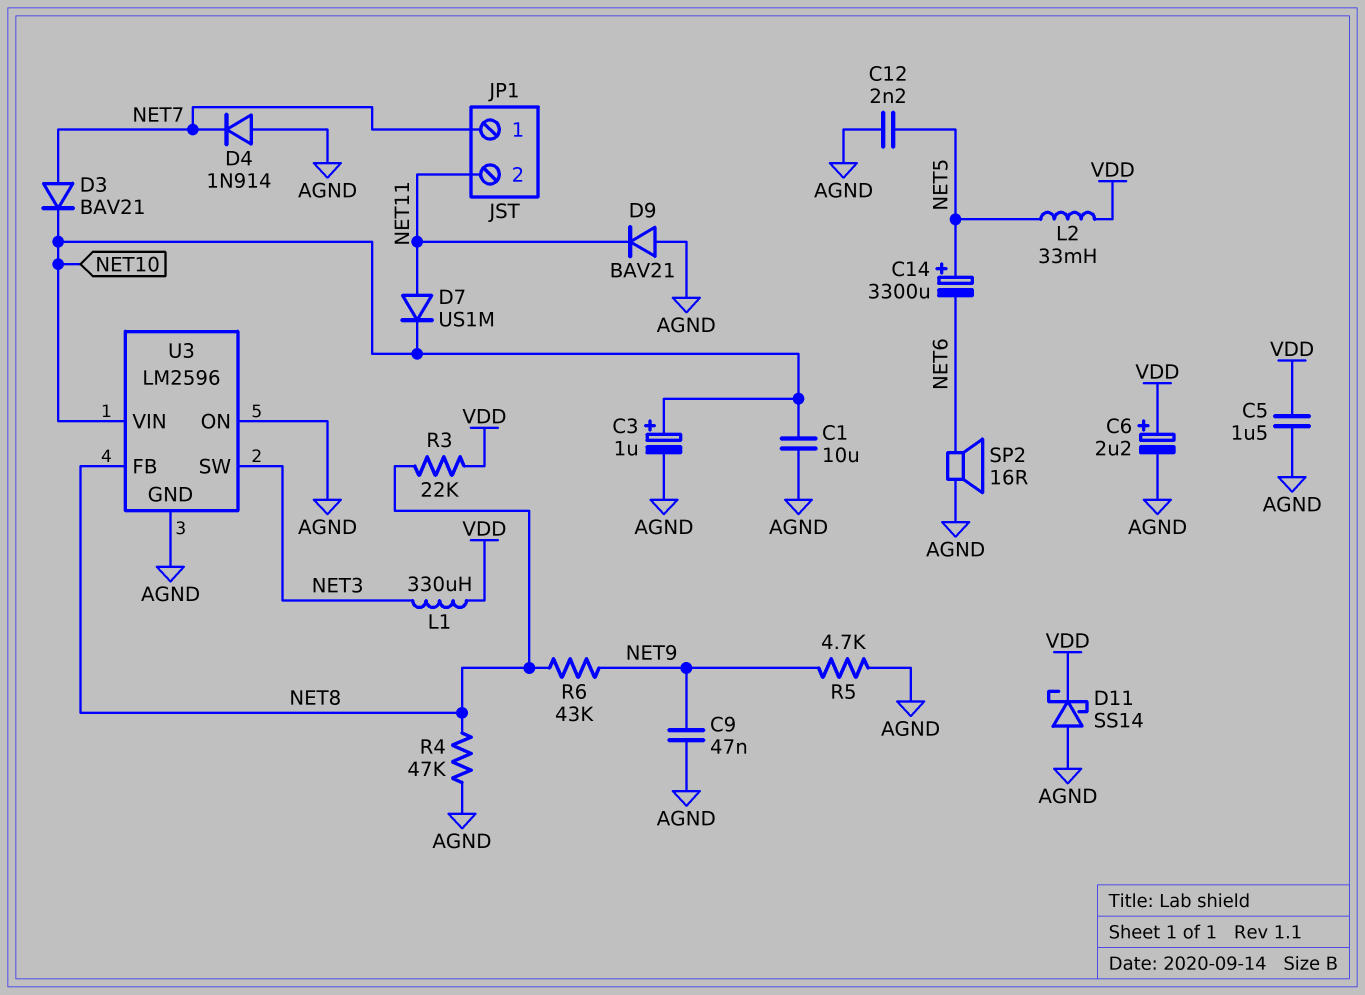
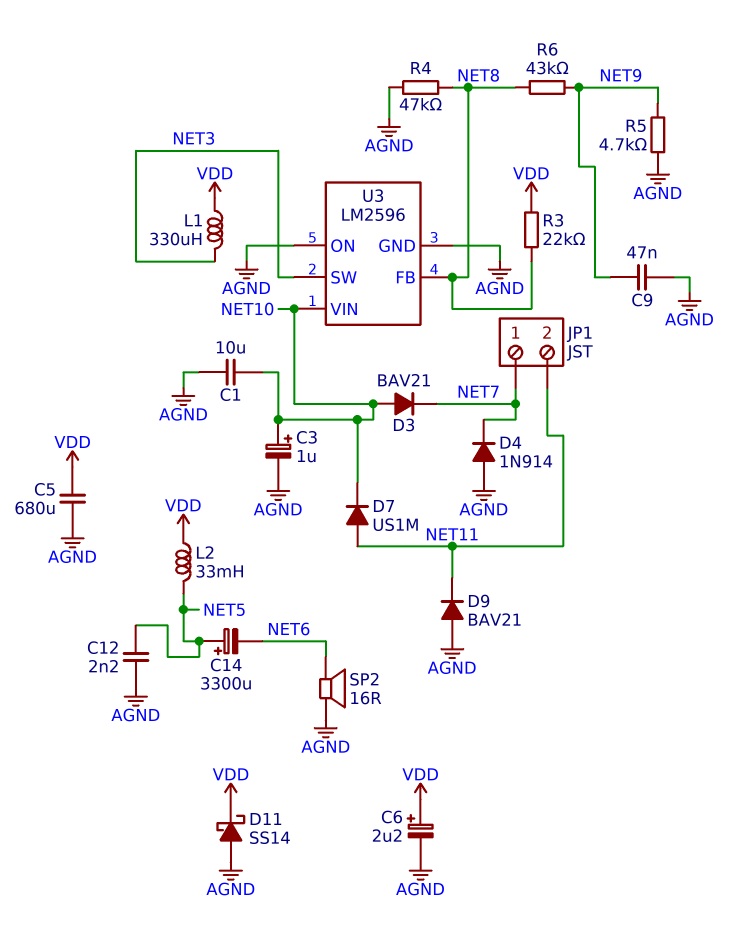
C5: 1.5uF (AGND, VDD) -> 680uF (AGND, VDD)
D3: diode BAV21 (A NET7, K NET10) -> diode BAV21 (A NET10, K NET7)

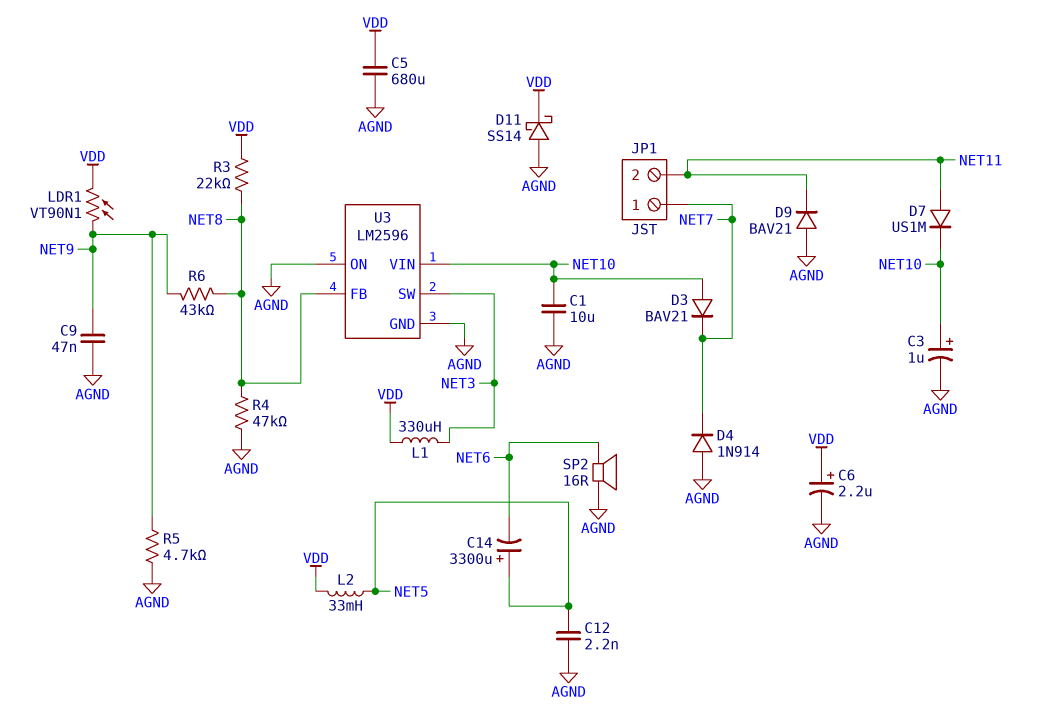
LDR1: none -> VT90N1 (NET9, VDD)

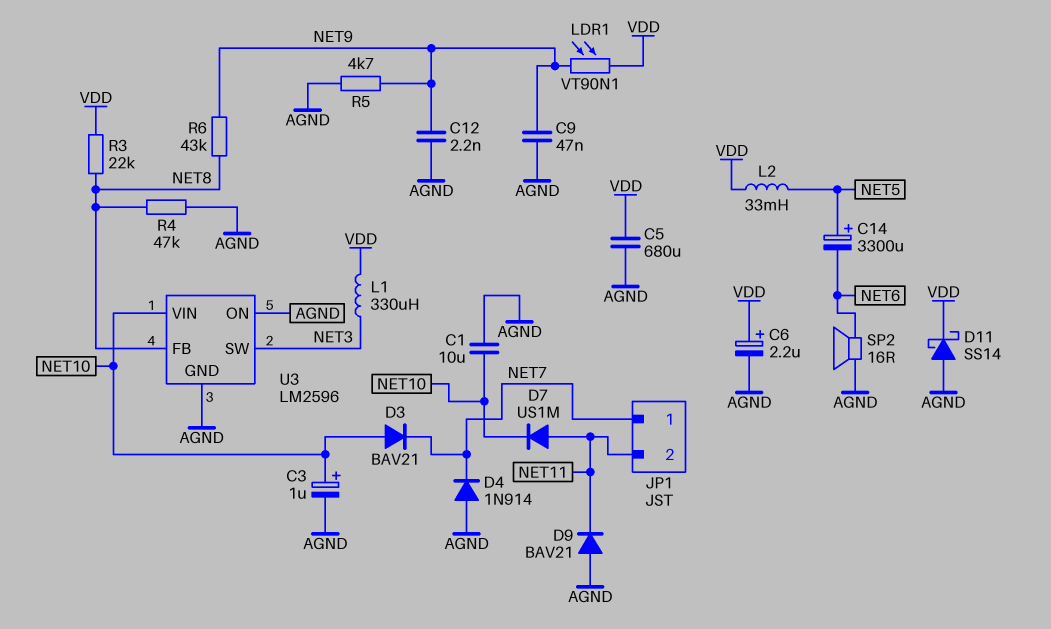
C12: 2.2nF (AGND, NET5) -> 2.2nF (AGND, NET9)

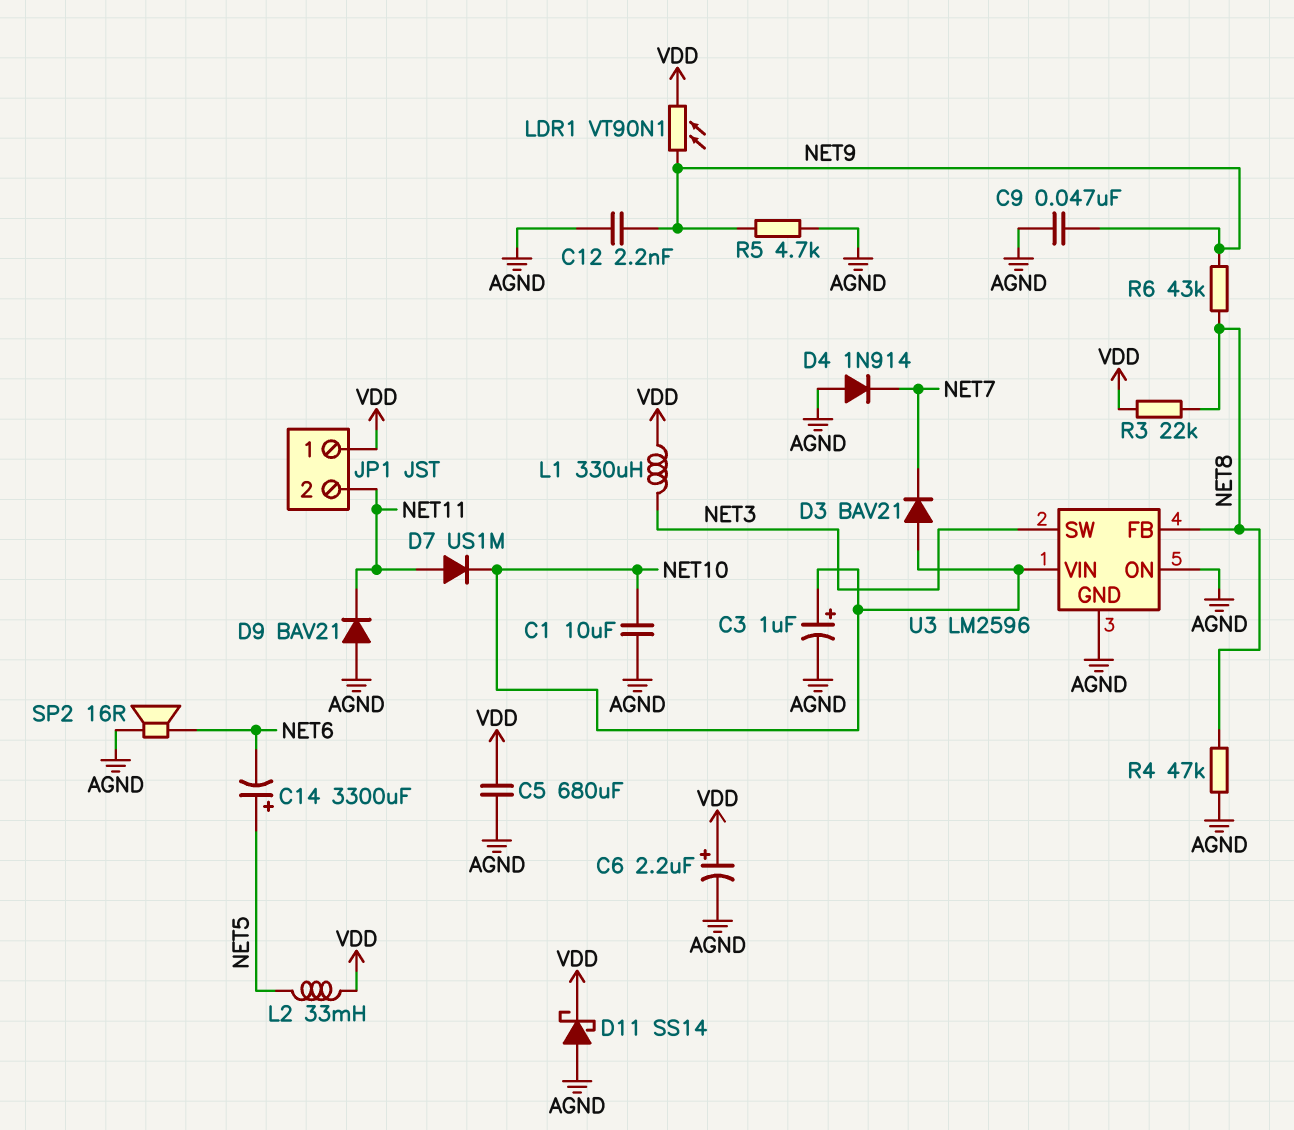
JP1 pin 1: NET7 -> VDD

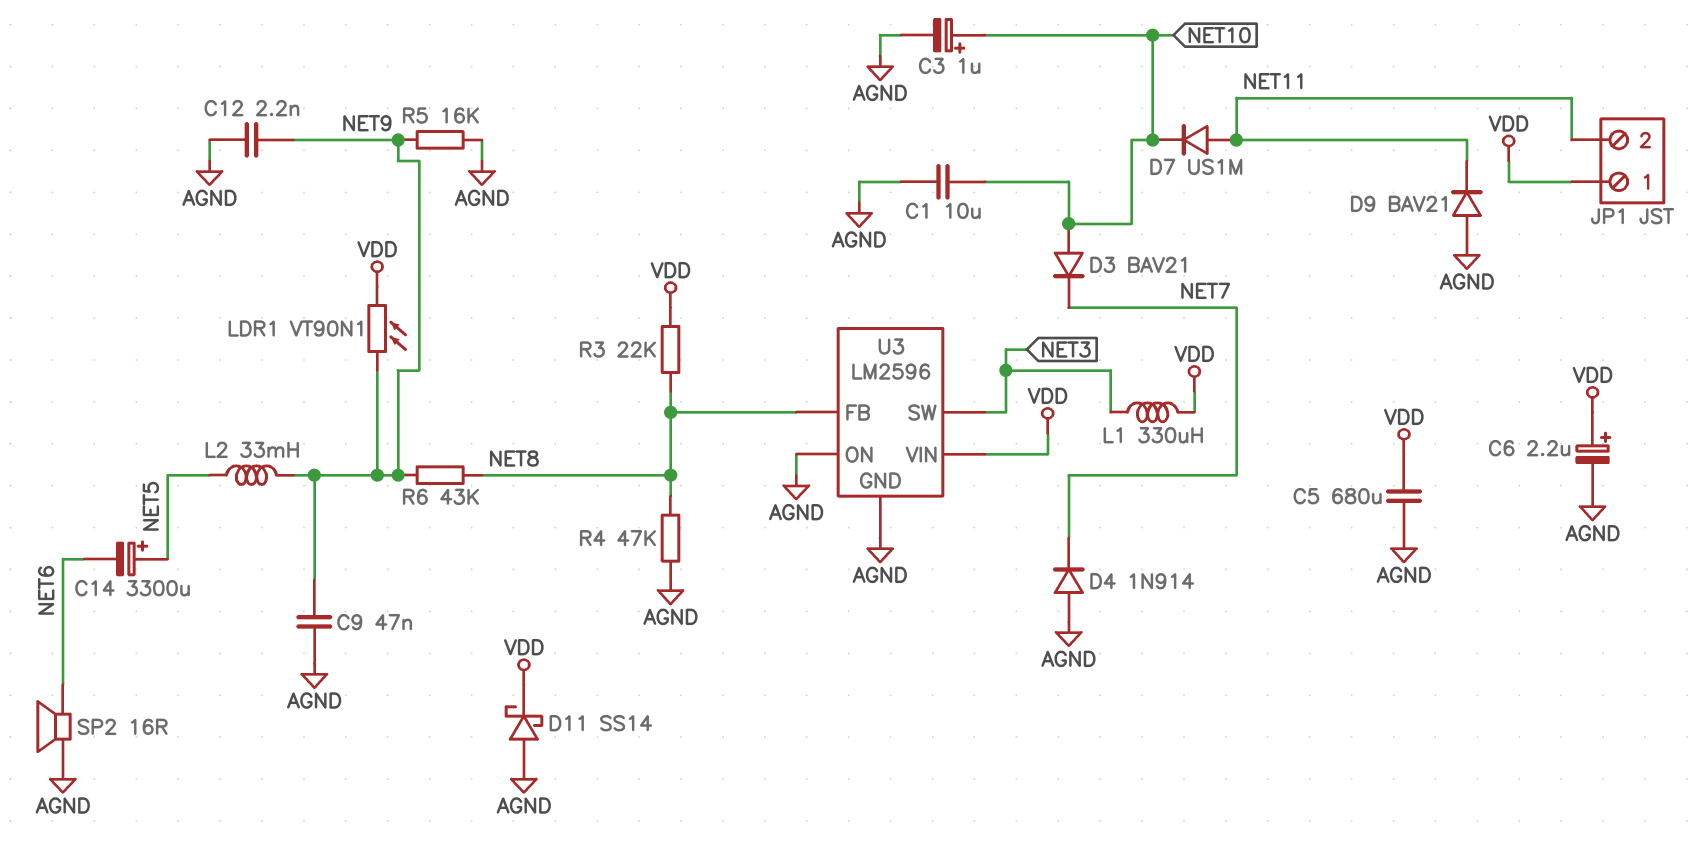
L2: 33mH (NET5, VDD) -> 33mH (NET5, NET9)
R5: 4.7k (AGND, NET9) -> 16k (AGND, NET9)
U3 pin VIN: NET10 -> VDD

